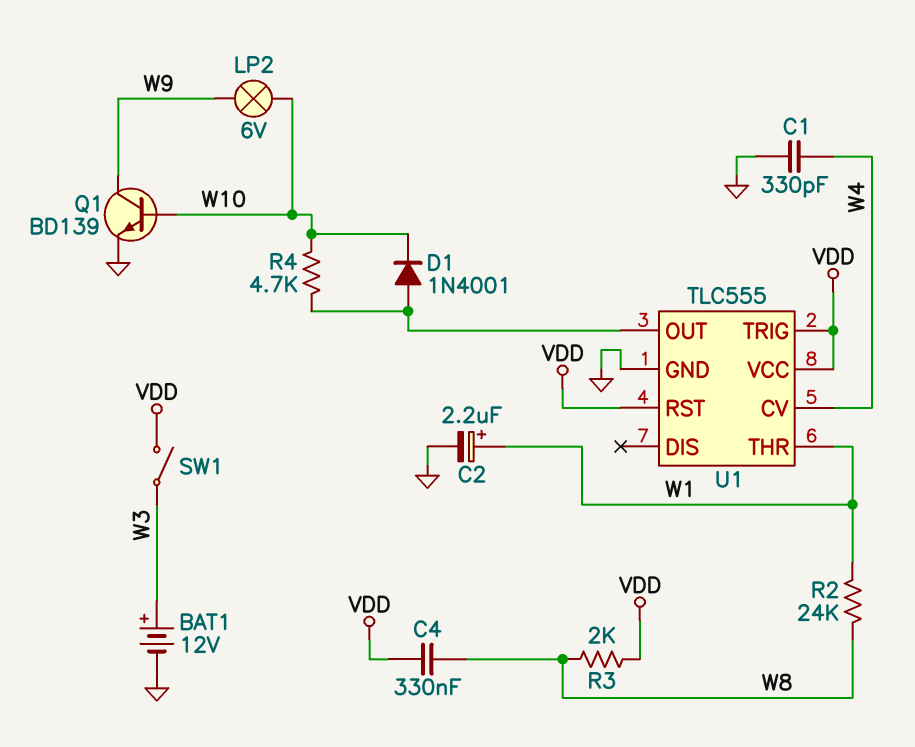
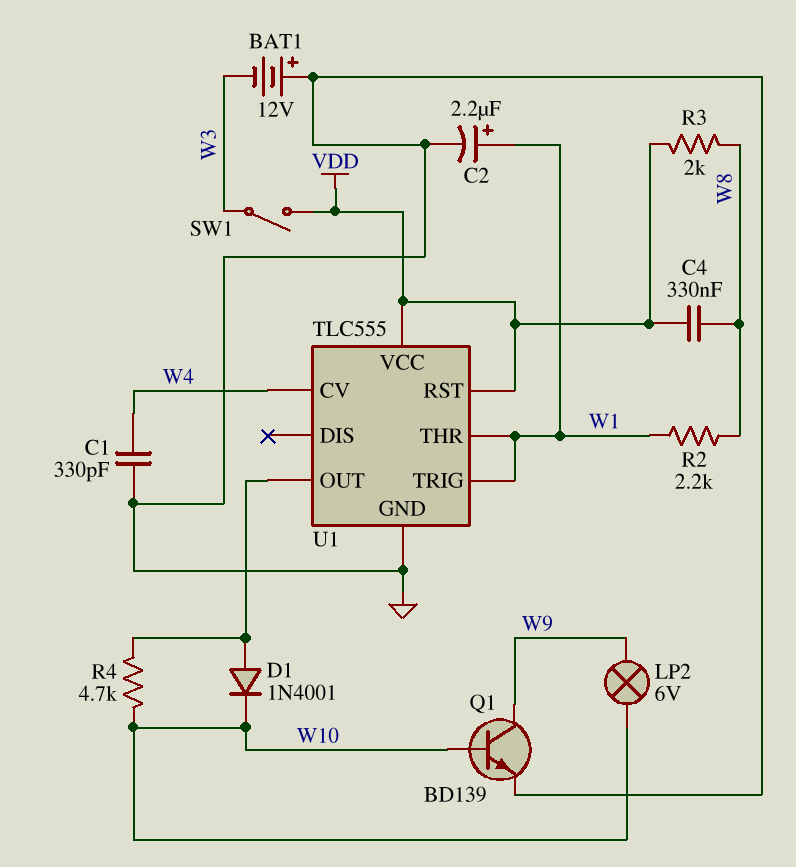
BAT1: 12V (plus W3, minus GND) -> 12V (plus GND, minus W3)
R2: 24k (W1, W8) -> 2.2k (W1, W8)
U1 pin TRIG: VDD -> W1

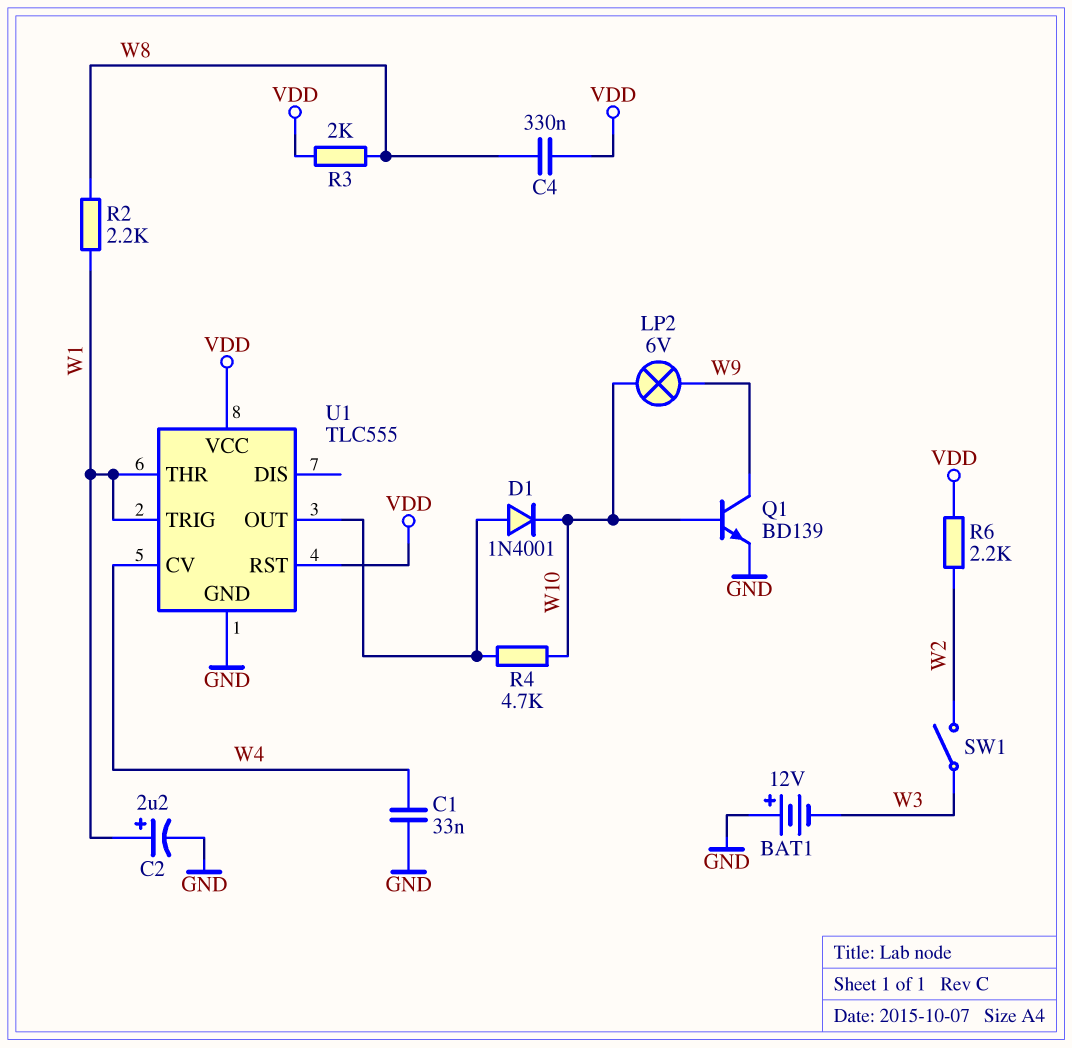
C1: 330pF (GND, W4) -> 33nF (GND, W4)
R6: none -> 2.2k (VDD, W2)
SW1: switch (VDD, W3) -> switch (W2, W3)

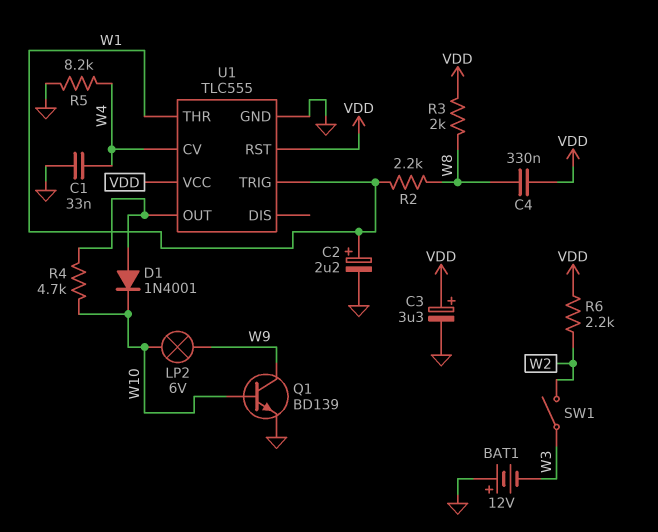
C3: none -> 3.3uF (plus VDD, minus GND)
R5: none -> 8.2k (GND, W4)

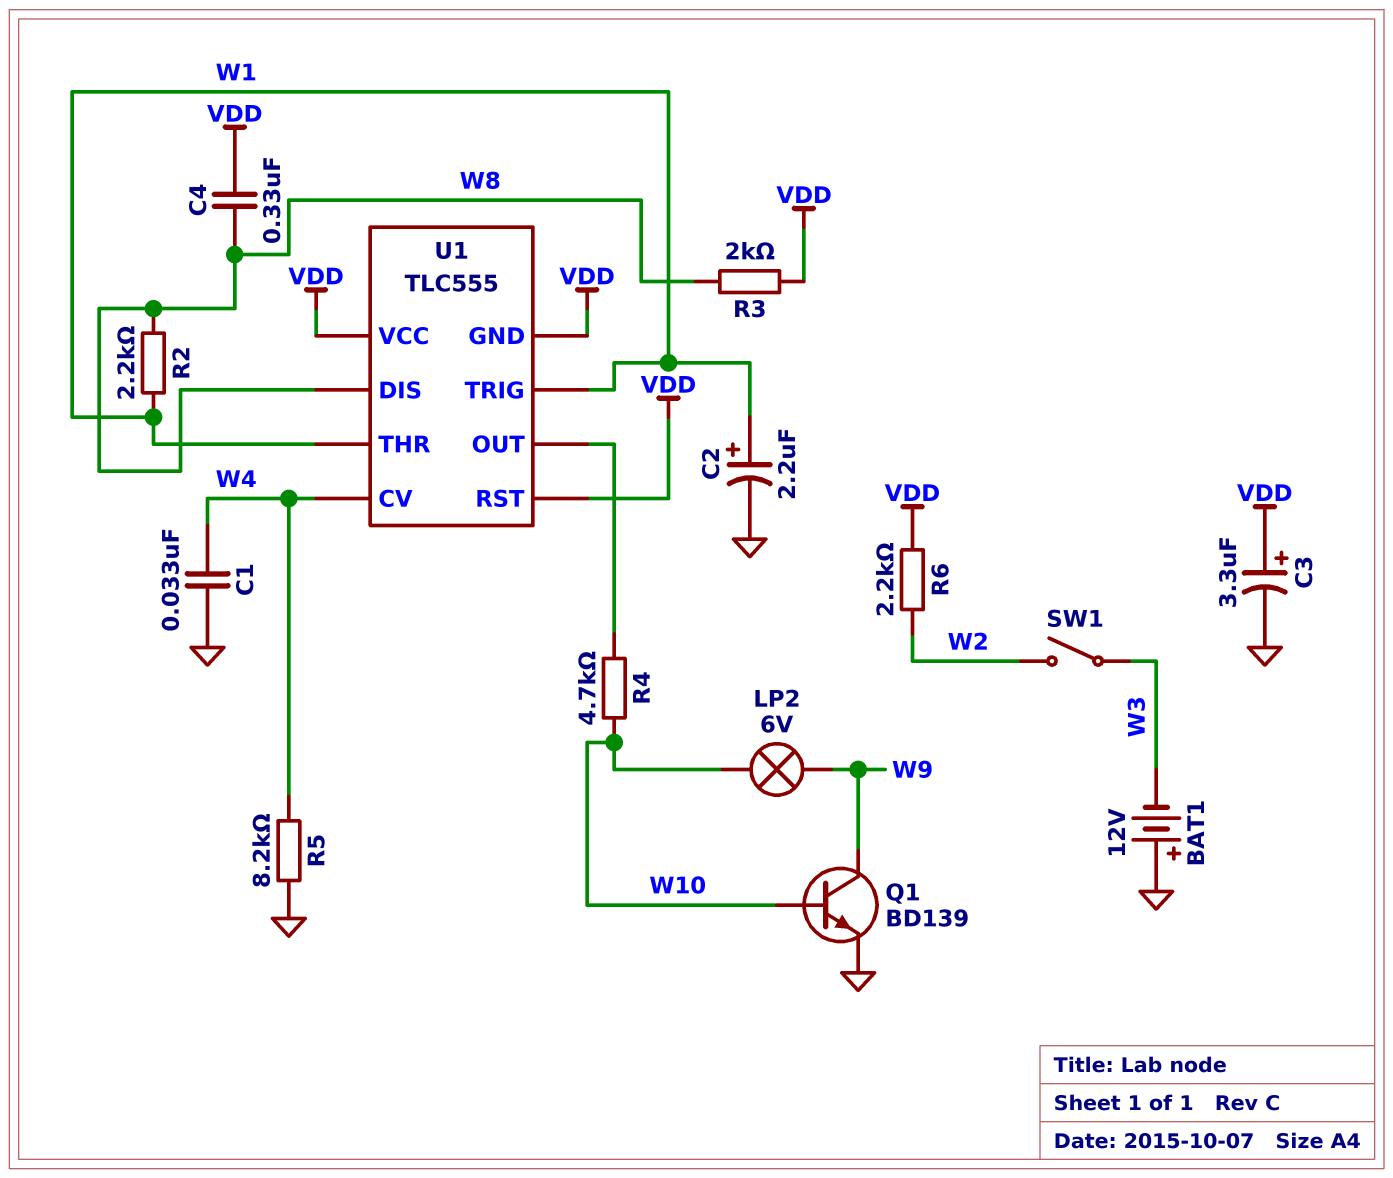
D1: diode 1N4001 (A U1/OUT, K W10) -> none
U1 pin DIS: none -> W8
U1 pin GND: GND -> VDD

